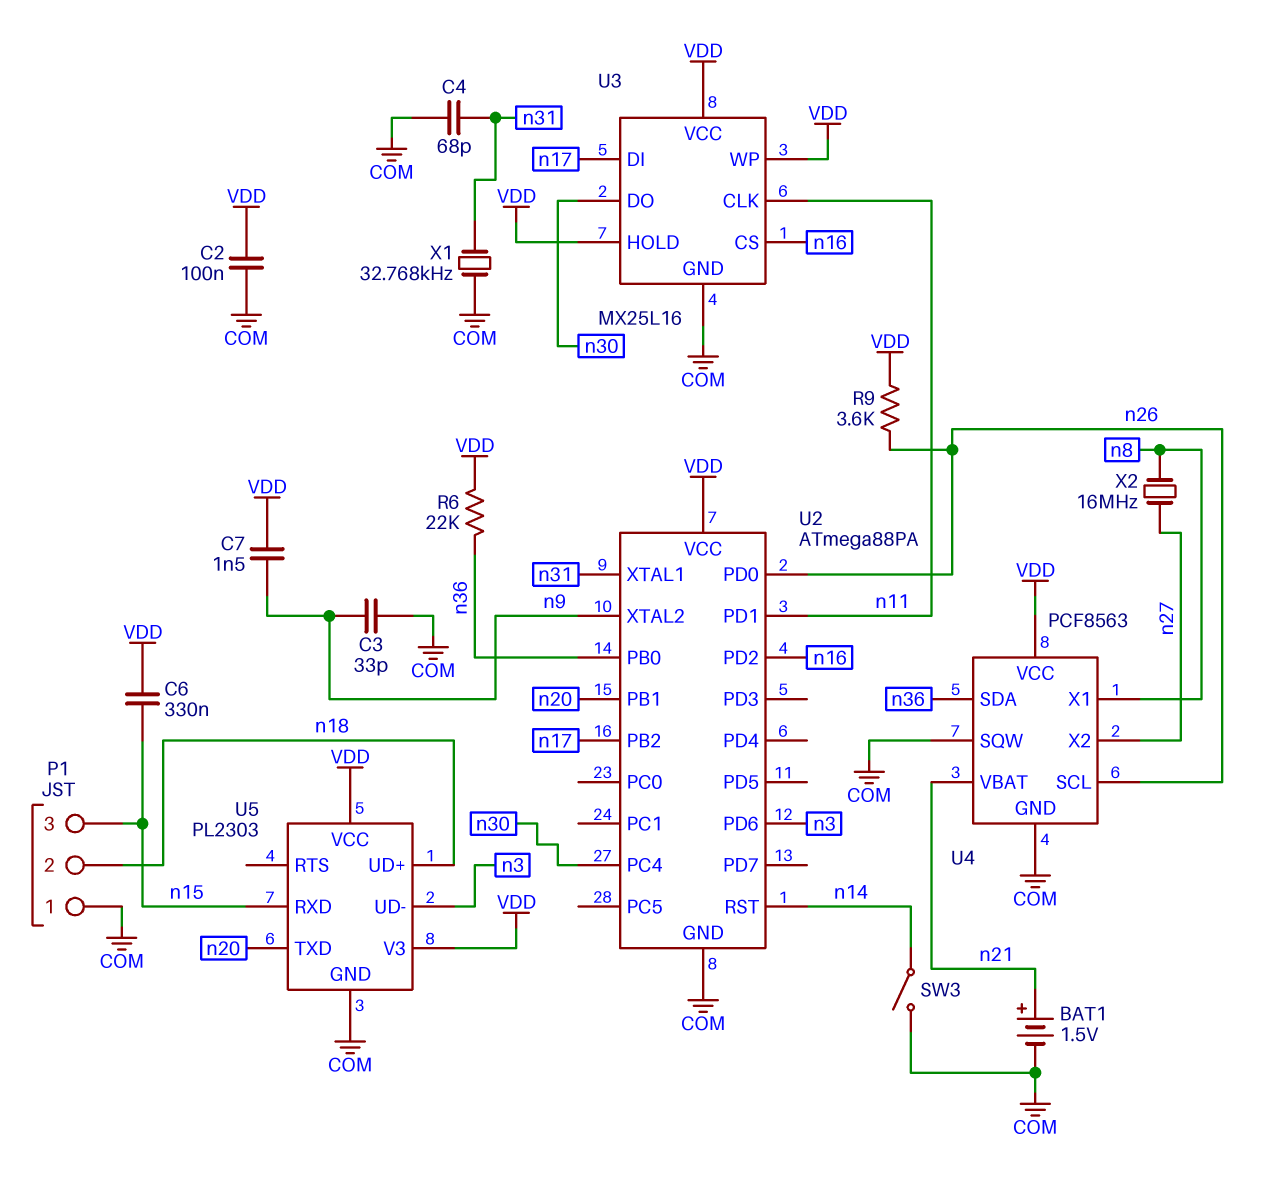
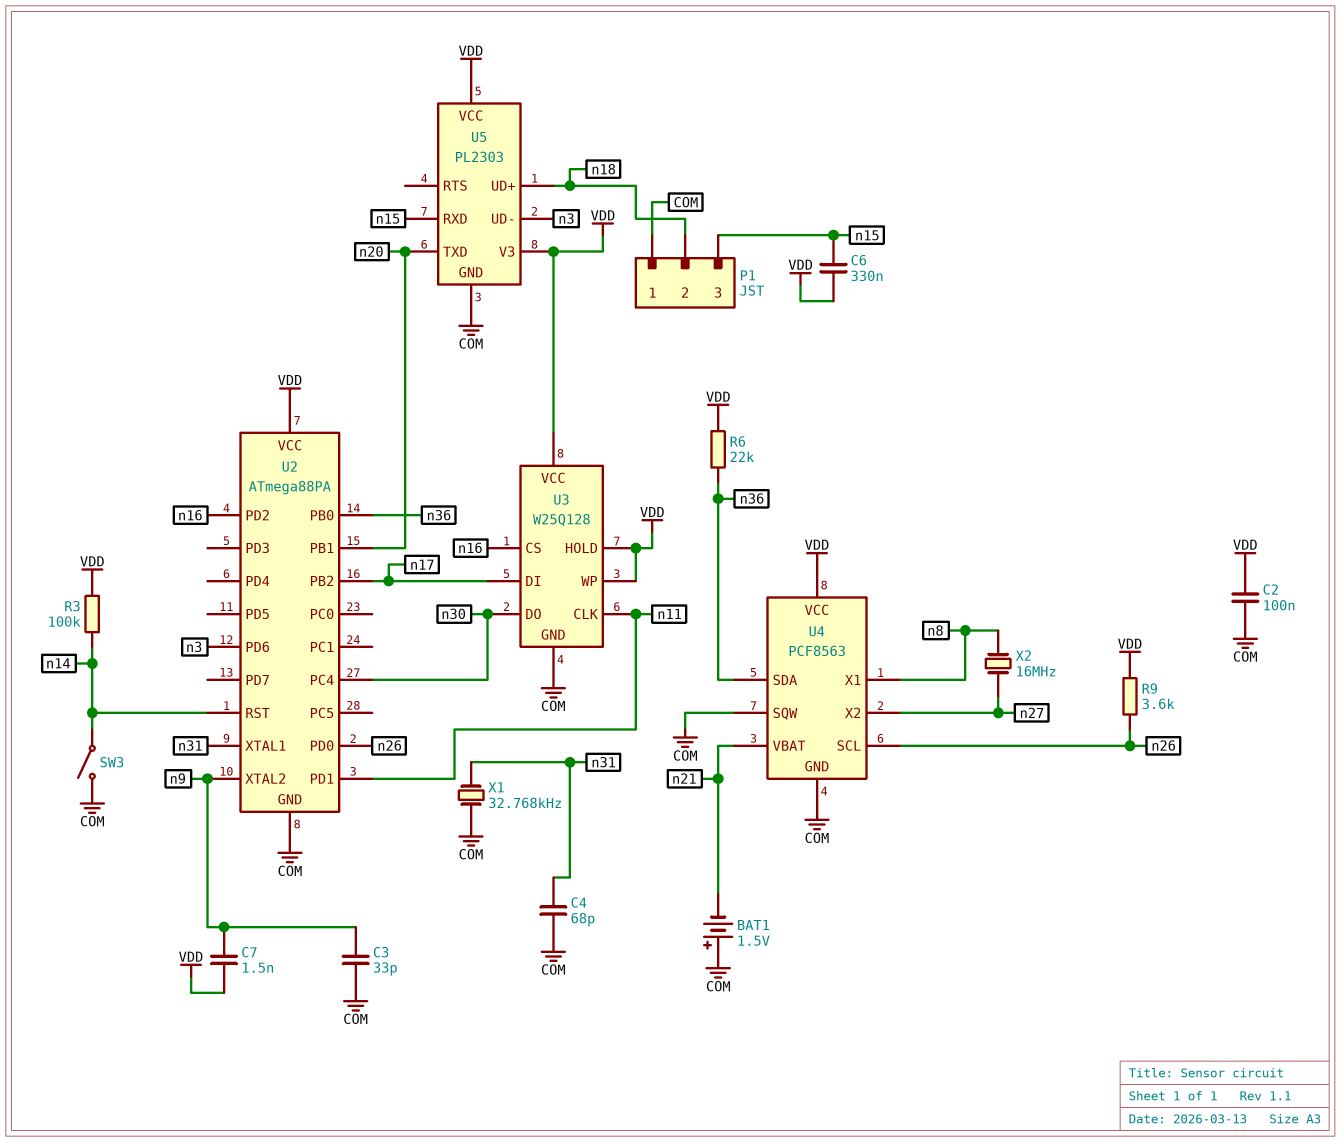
BAT1: 1.5V (plus n21, minus COM) -> 1.5V (plus COM, minus n21)
R3: none -> 100k (VDD, n14)
U3: MX25L16 -> W25Q128

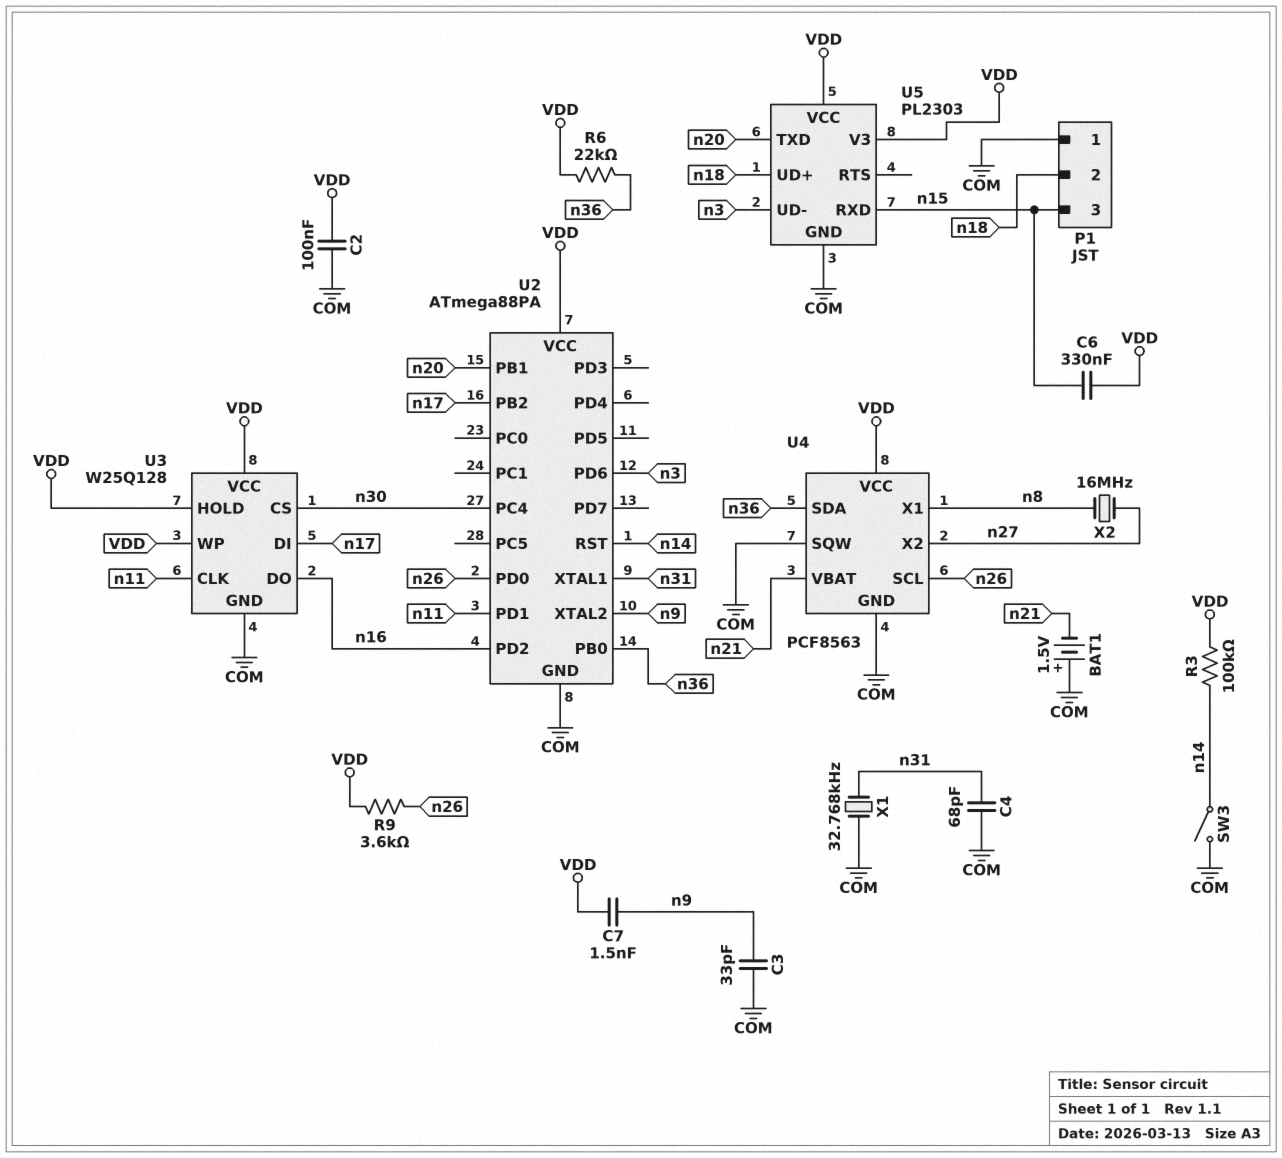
U3 pin CS: n16 -> n30
U3 pin DO: n30 -> n16

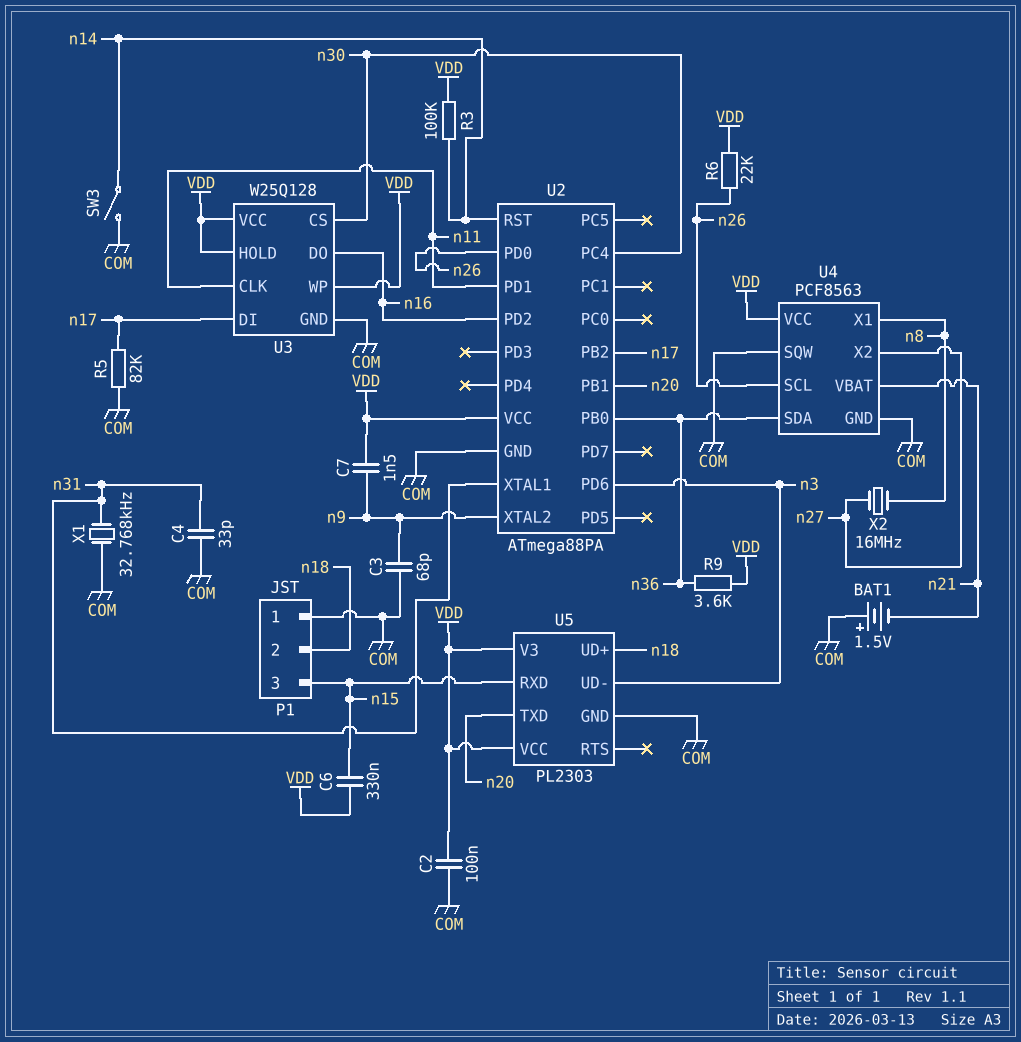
C3: 33pF (COM, n9) -> 68pF (COM, n9)
C4: 68pF (COM, n31) -> 33pF (COM, n31)
R5: none -> 82k (COM, n17)
R6: 22k (VDD, n36) -> 22k (VDD, n26)
R9: 3.6k (VDD, n26) -> 3.6k (VDD, n36)

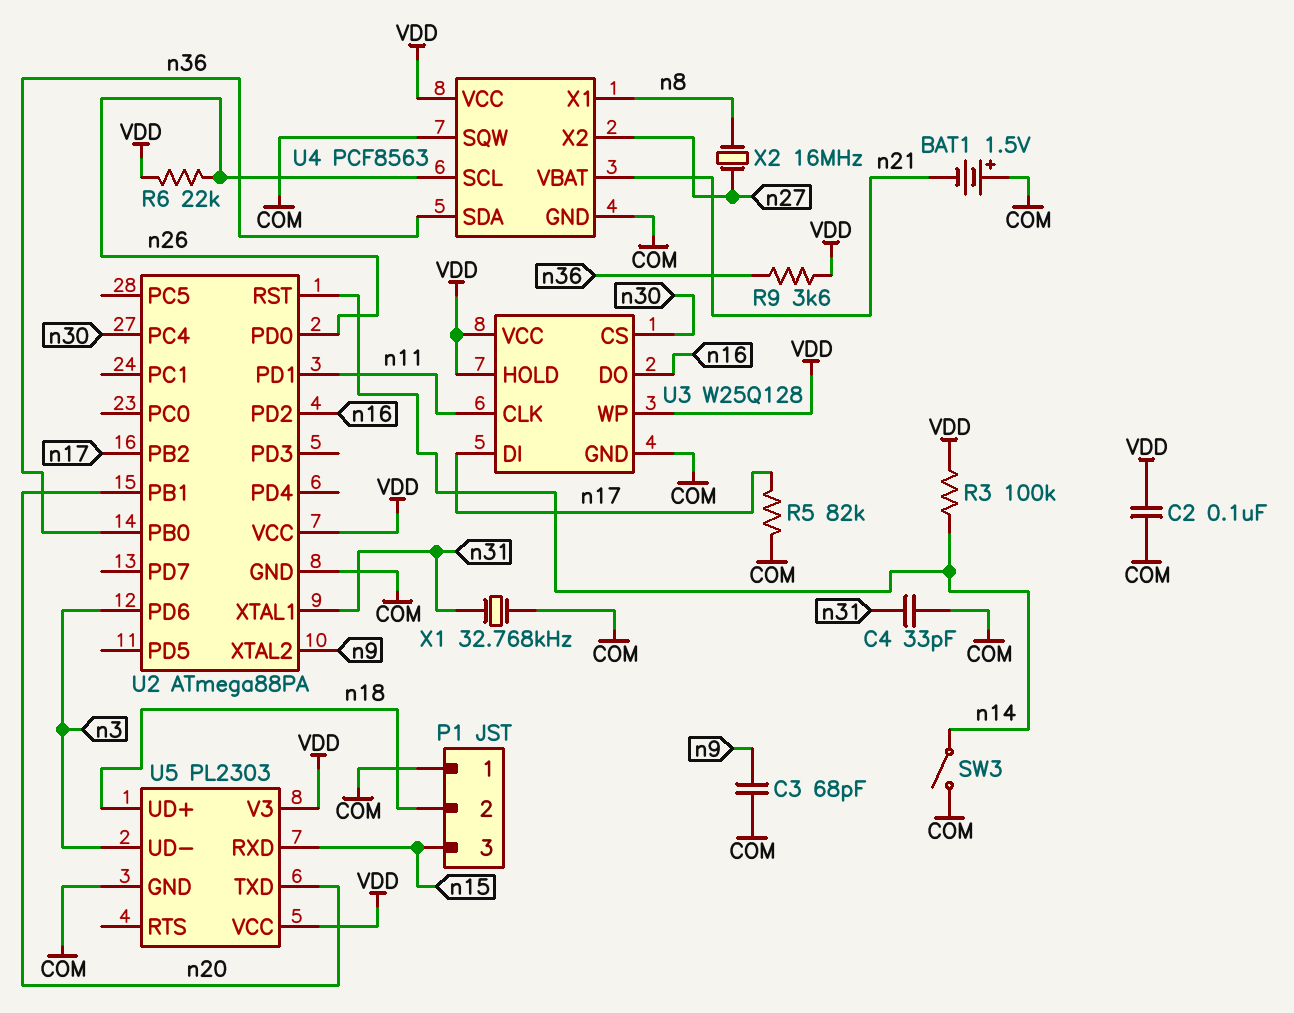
C6: 330nF (VDD, n15) -> none
C7: 1.5nF (VDD, n9) -> none

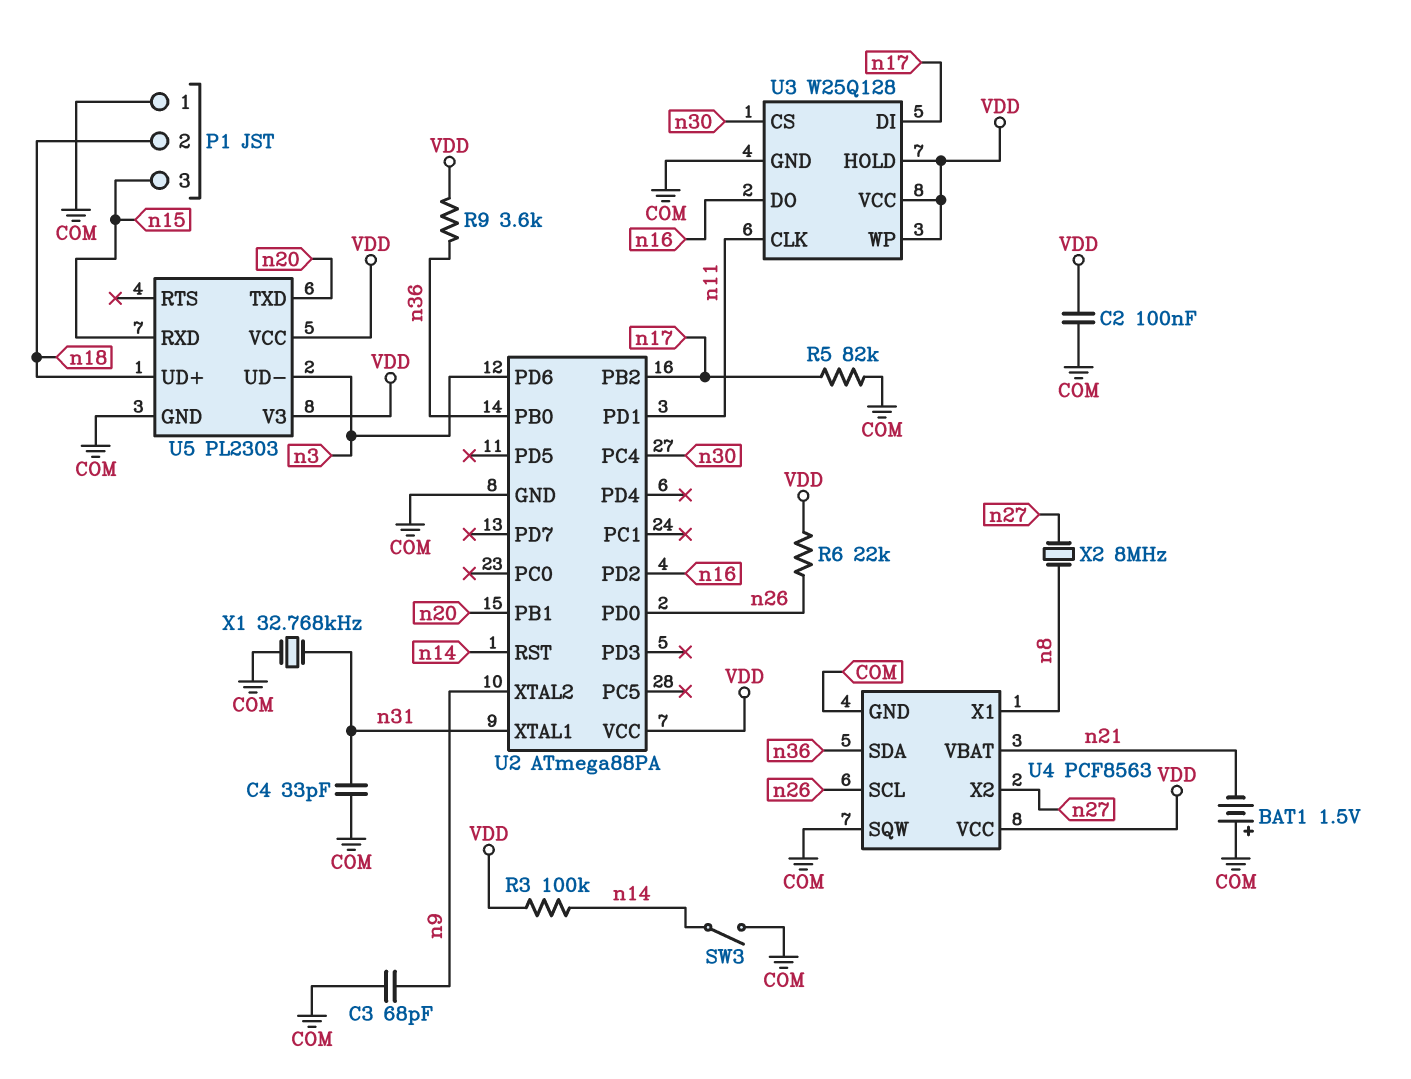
X2: 16MHz (n8, n27) -> 8MHz (n8, n27)

